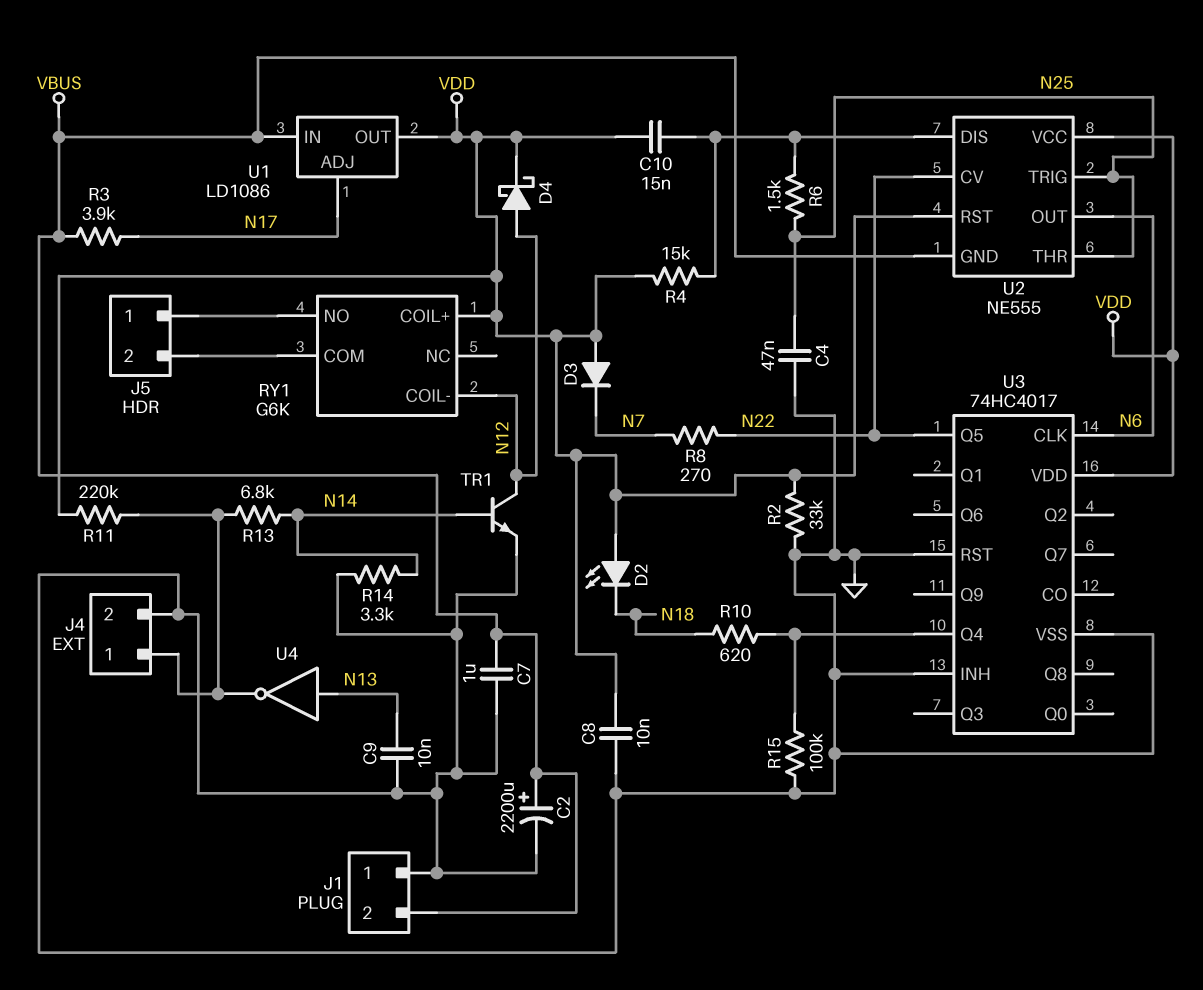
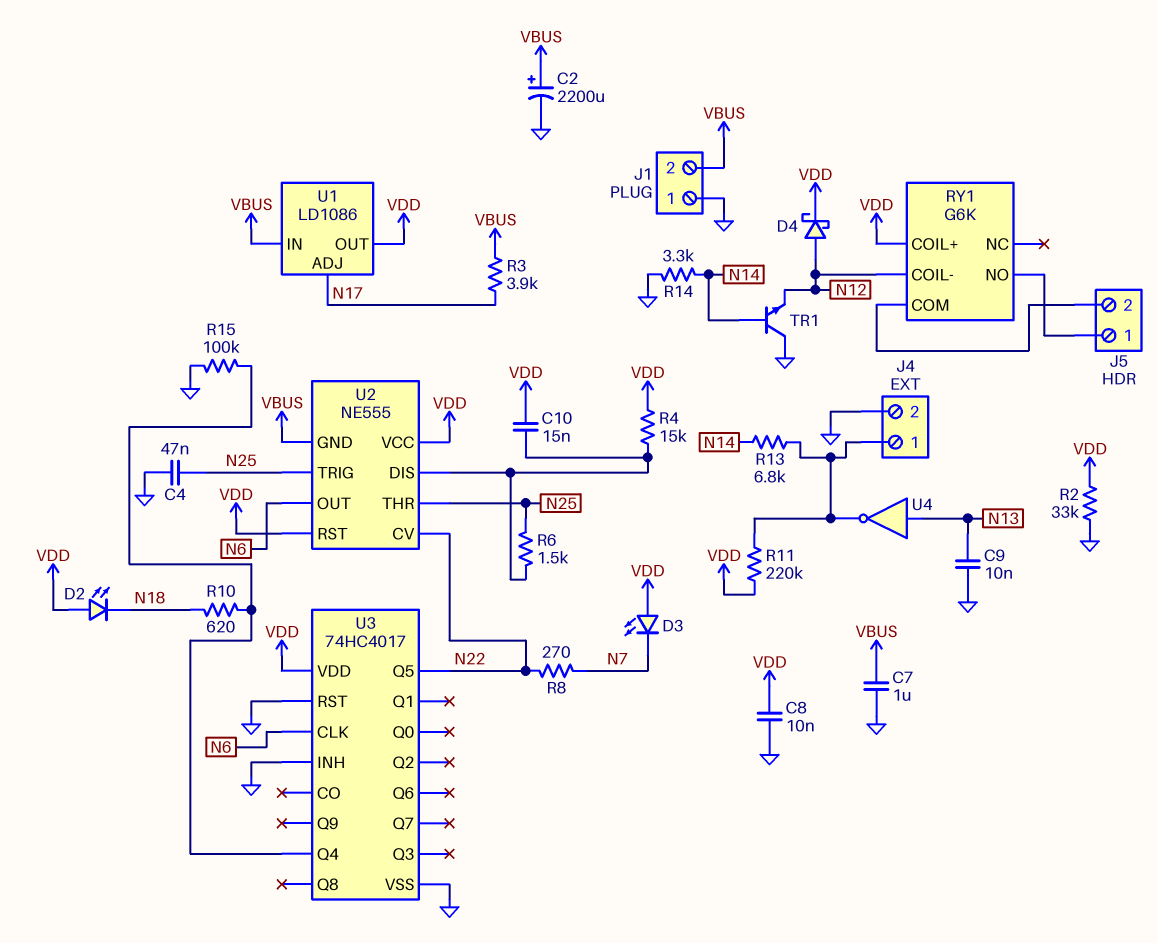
D3: diode (A VDD, K N7) -> LED (A VDD, K N7)
TR1: NPN (B N14, C N12, E GND) -> NPN (B N14, C GND, E N12)

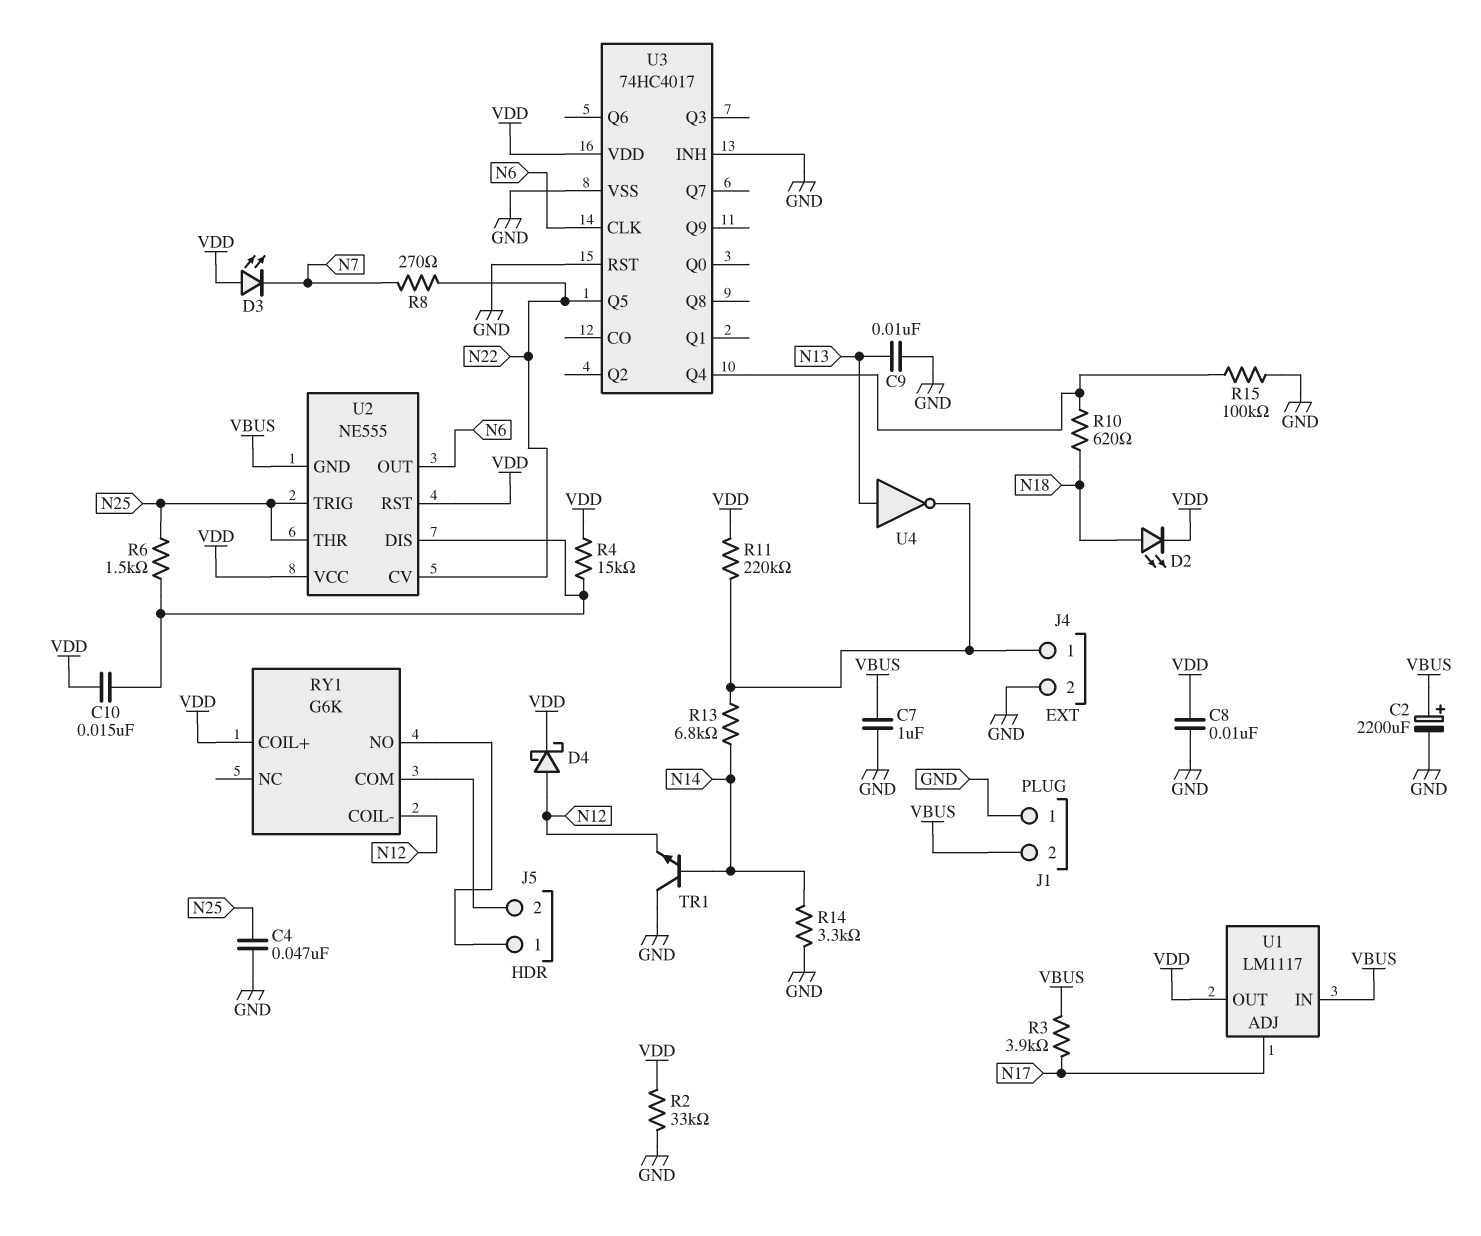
D2: LED (A VDD, K N18) -> LED (A N18, K VDD)
U1: LD1086 -> LM1117

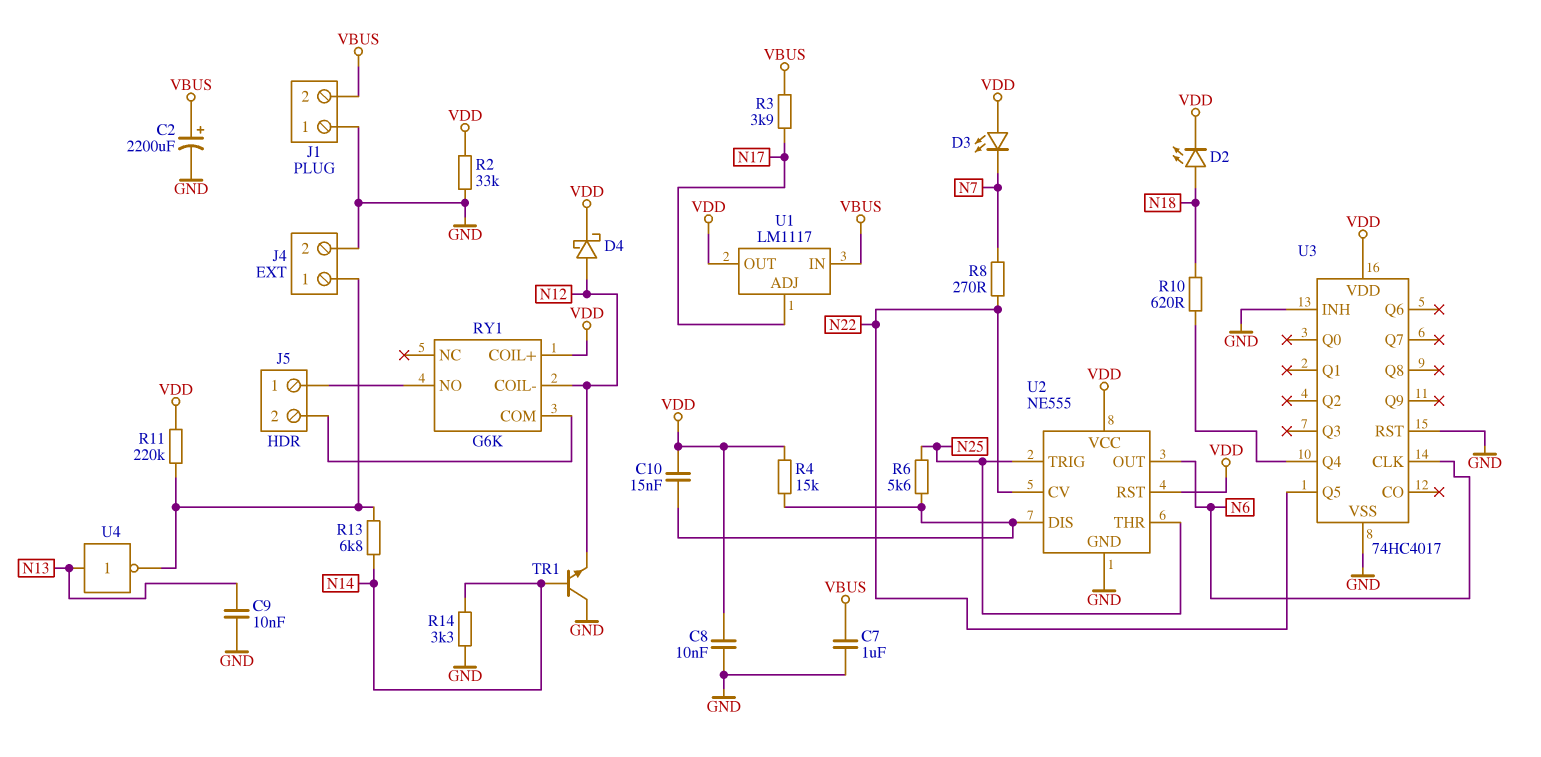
C4: 47nF (GND, N25) -> none
R6: 1.5k (N25, U2/DIS) -> 5.6k (N25, U2/DIS)
R15: 100k (GND, U3/Q4) -> none
U2 pin GND: VBUS -> GND

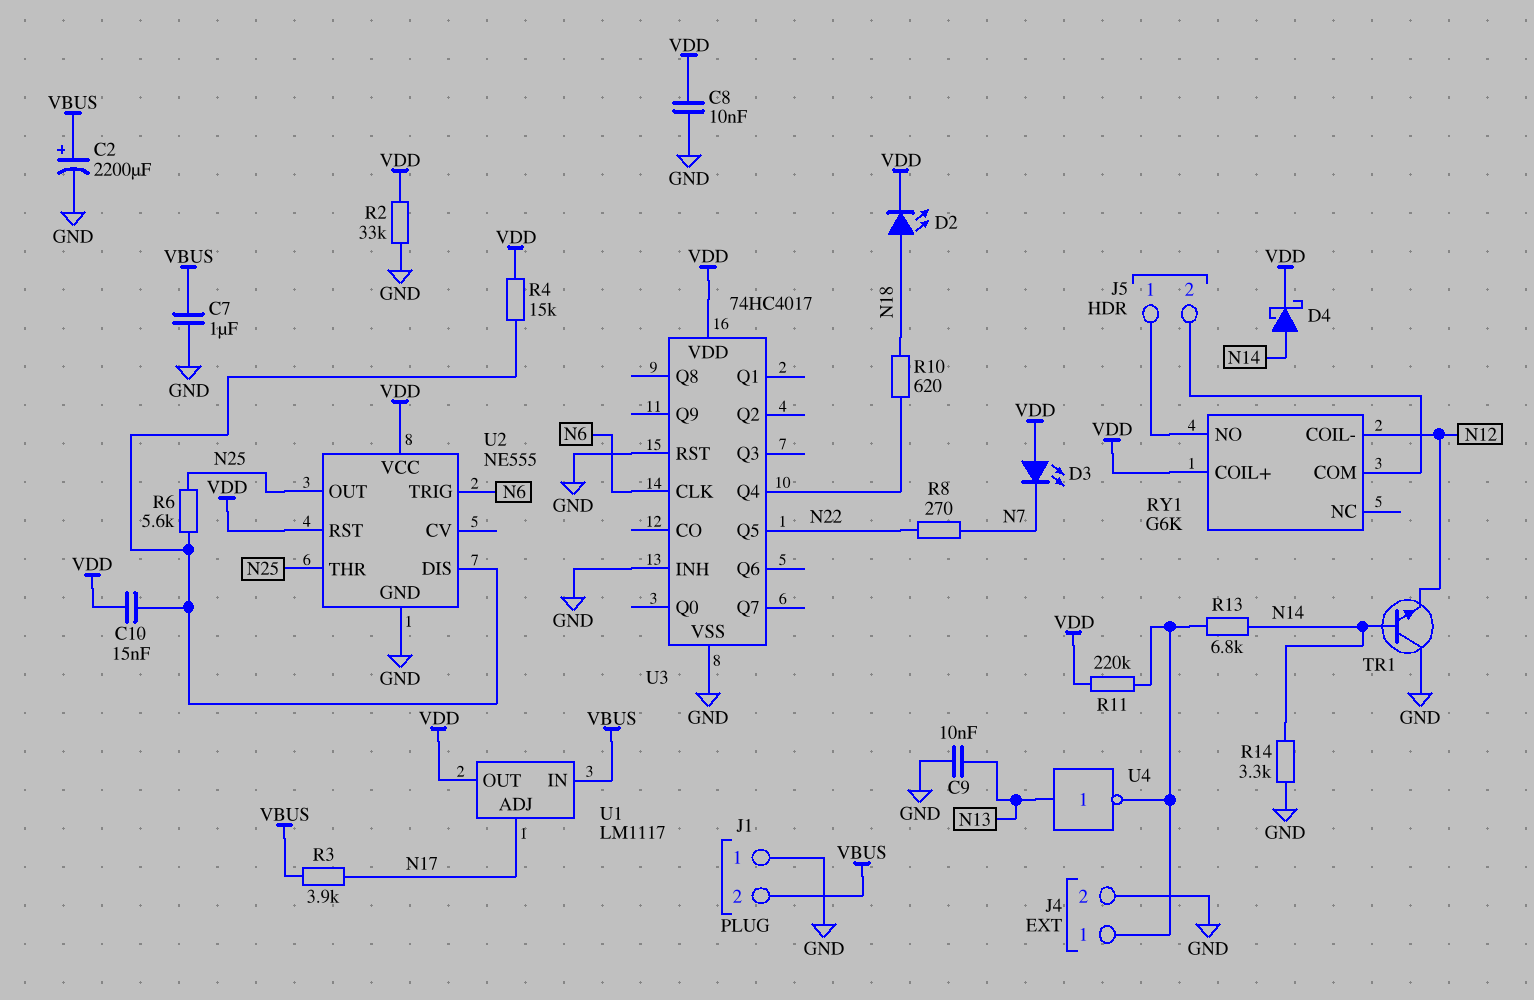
D4: schottky (A N12, K VDD) -> schottky (A N14, K VDD)
U2 pin CV: N22 -> none
U2 pin OUT: N6 -> N25
U2 pin TRIG: N25 -> N6

